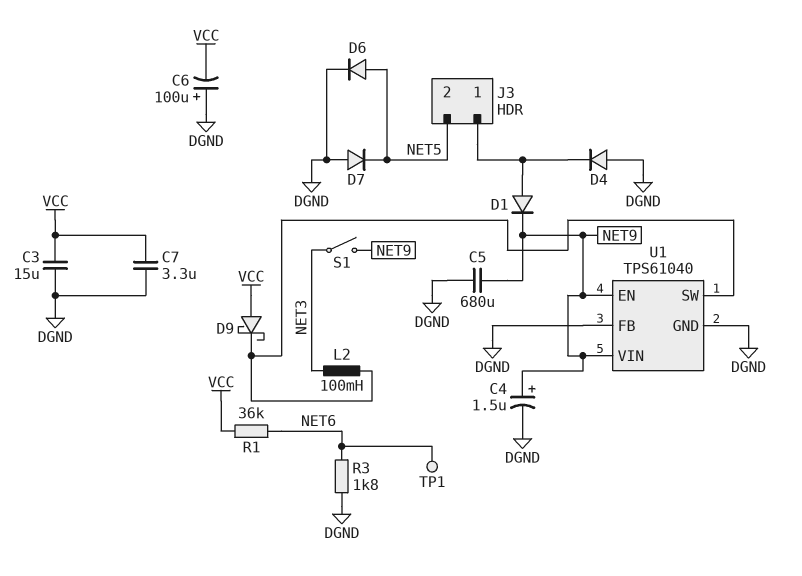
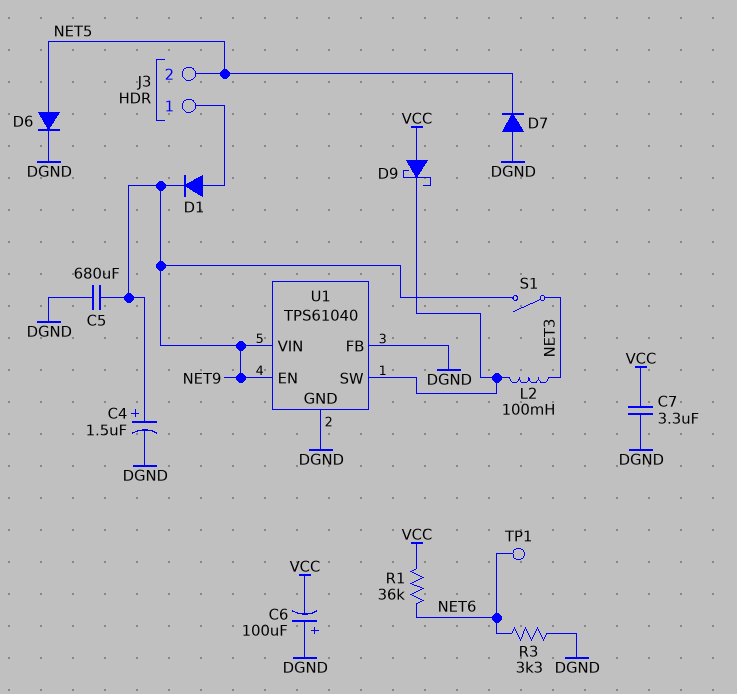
C3: 15uF (DGND, VCC) -> none
D4: diode (A DGND, K J3/1) -> none
R3: 1.8k (DGND, NET6) -> 3.3k (DGND, NET6)

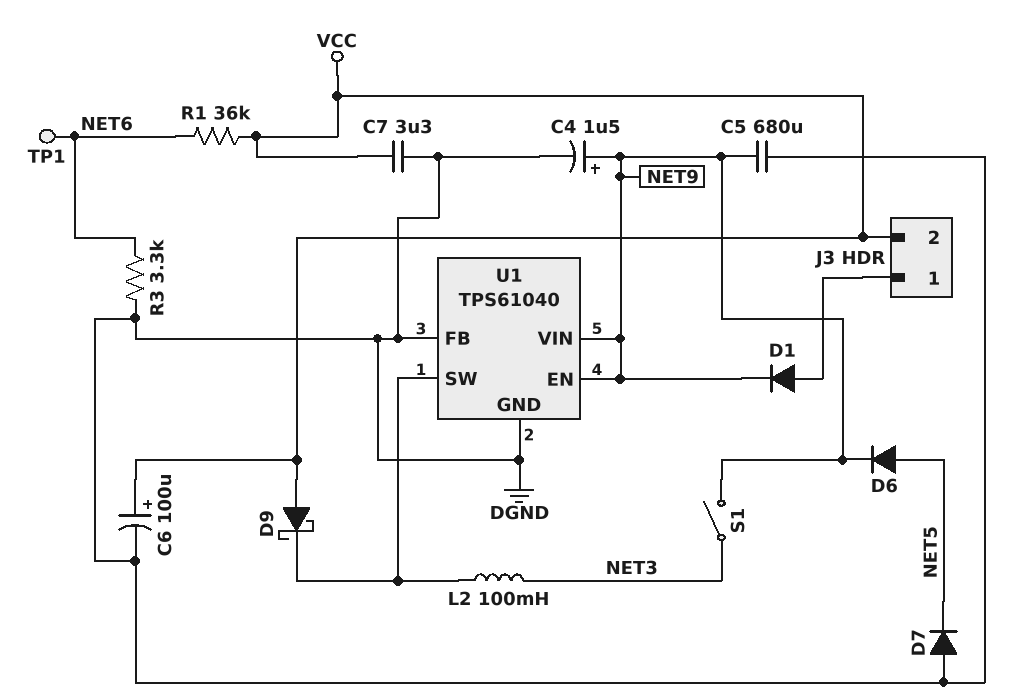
C6: 100uF (plus DGND, minus VCC) -> 100uF (plus VCC, minus DGND)
D6: diode (A NET5, K DGND) -> diode (A NET5, K NET9)
J3 pin 2: NET5 -> VCC

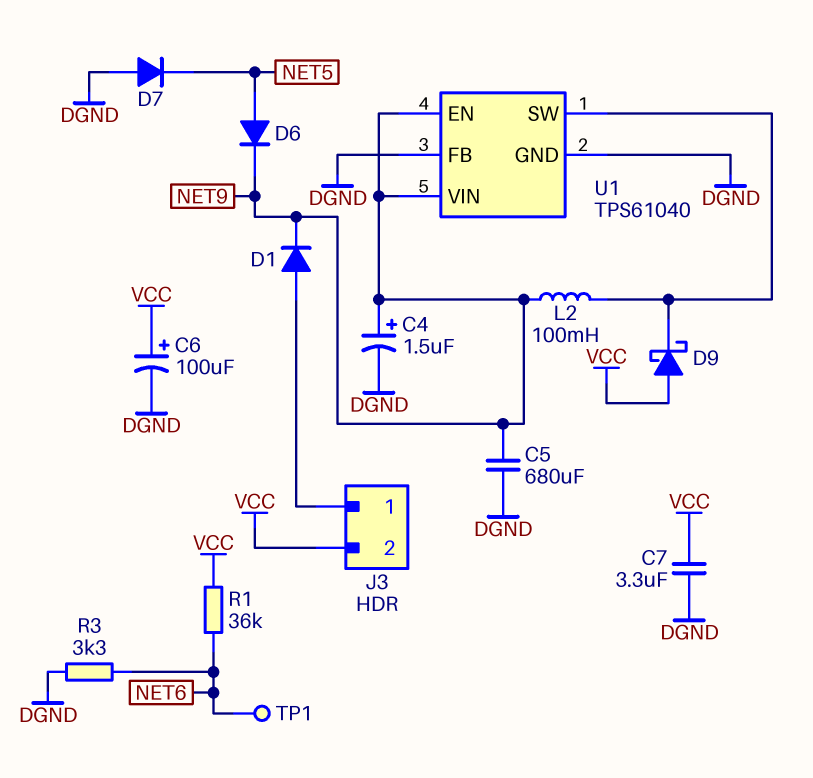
L2: 100mH (NET3, U1/SW) -> 100mH (NET9, U1/SW)
S1: switch (NET3, NET9) -> none

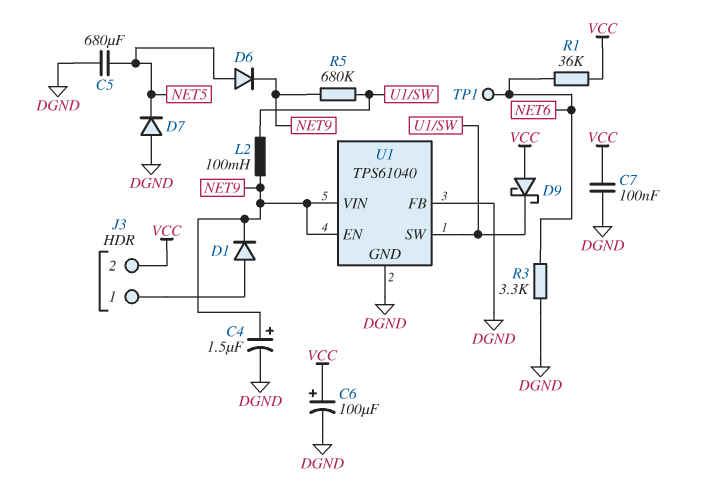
C5: 680uF (DGND, NET9) -> 680uF (DGND, NET5)
C7: 3.3uF (DGND, VCC) -> 100nF (DGND, VCC)
R5: none -> 680k (NET9, U1/SW)

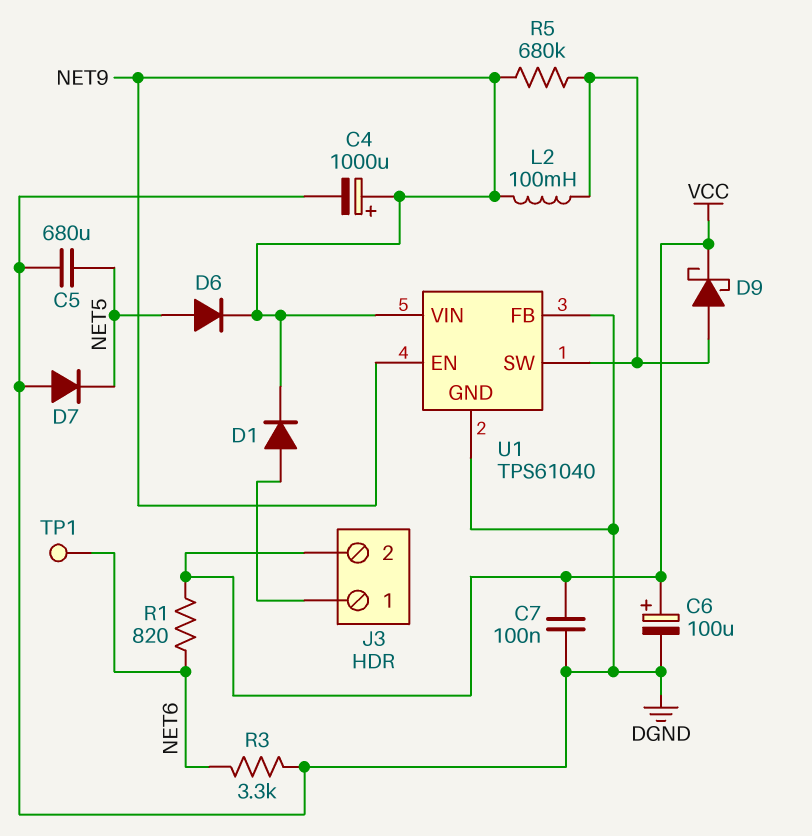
C4: 1.5uF (plus NET9, minus DGND) -> 1000uF (plus NET9, minus DGND)
D9: schottky (A VCC, K U1/SW) -> schottky (A U1/SW, K VCC)
R1: 36k (NET6, VCC) -> 820 (NET6, VCC)

